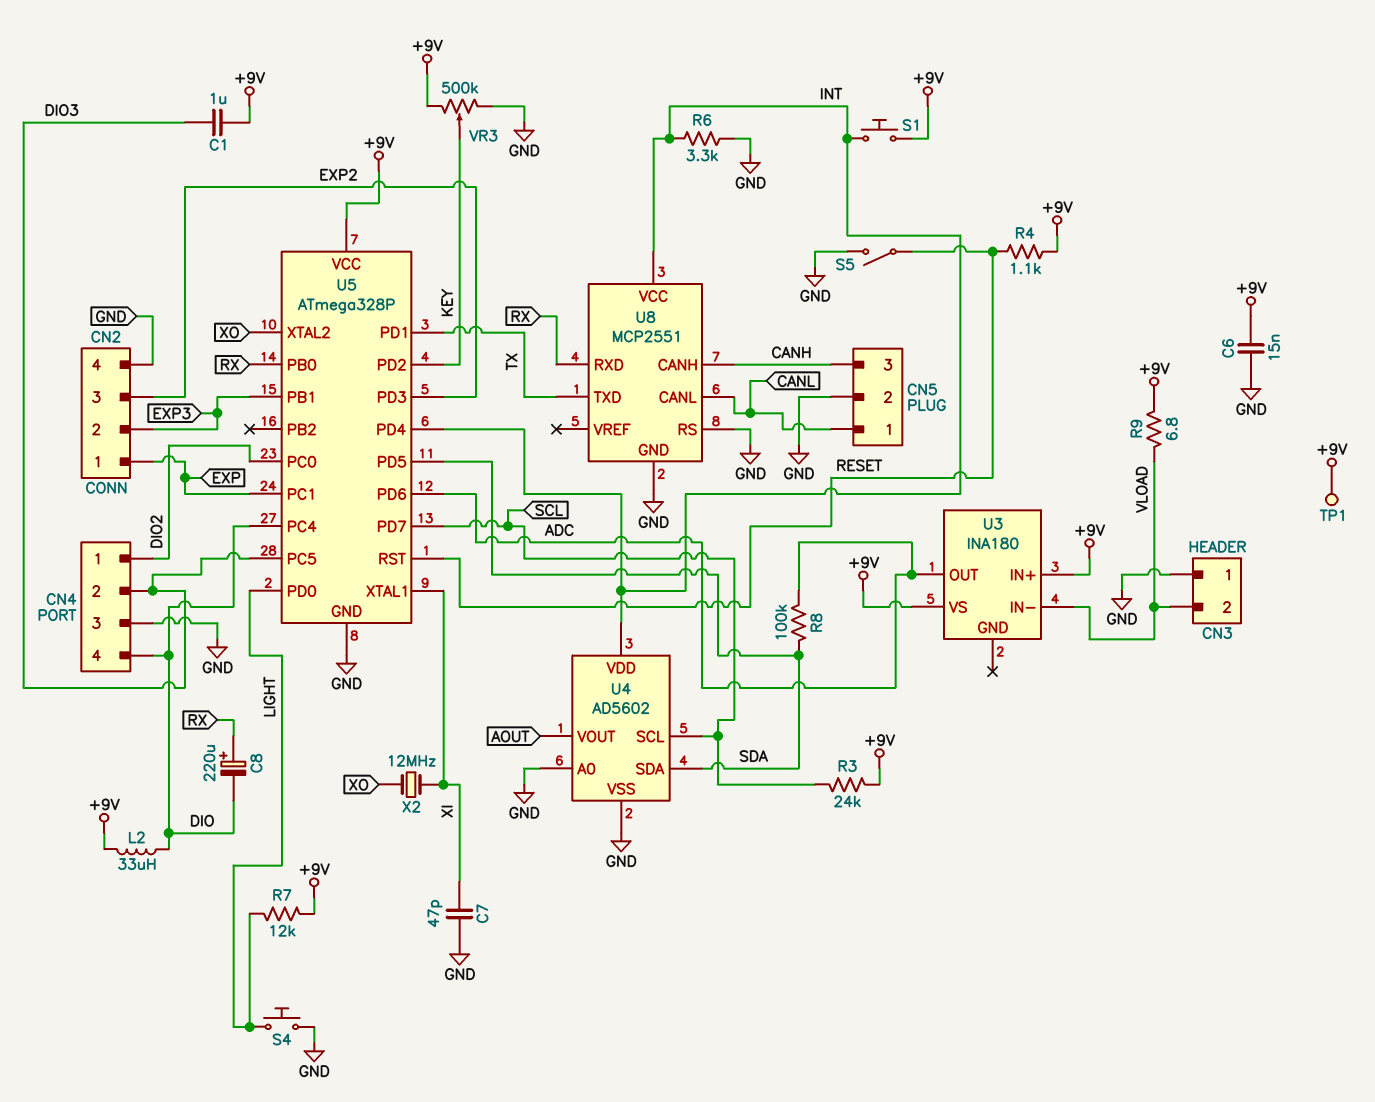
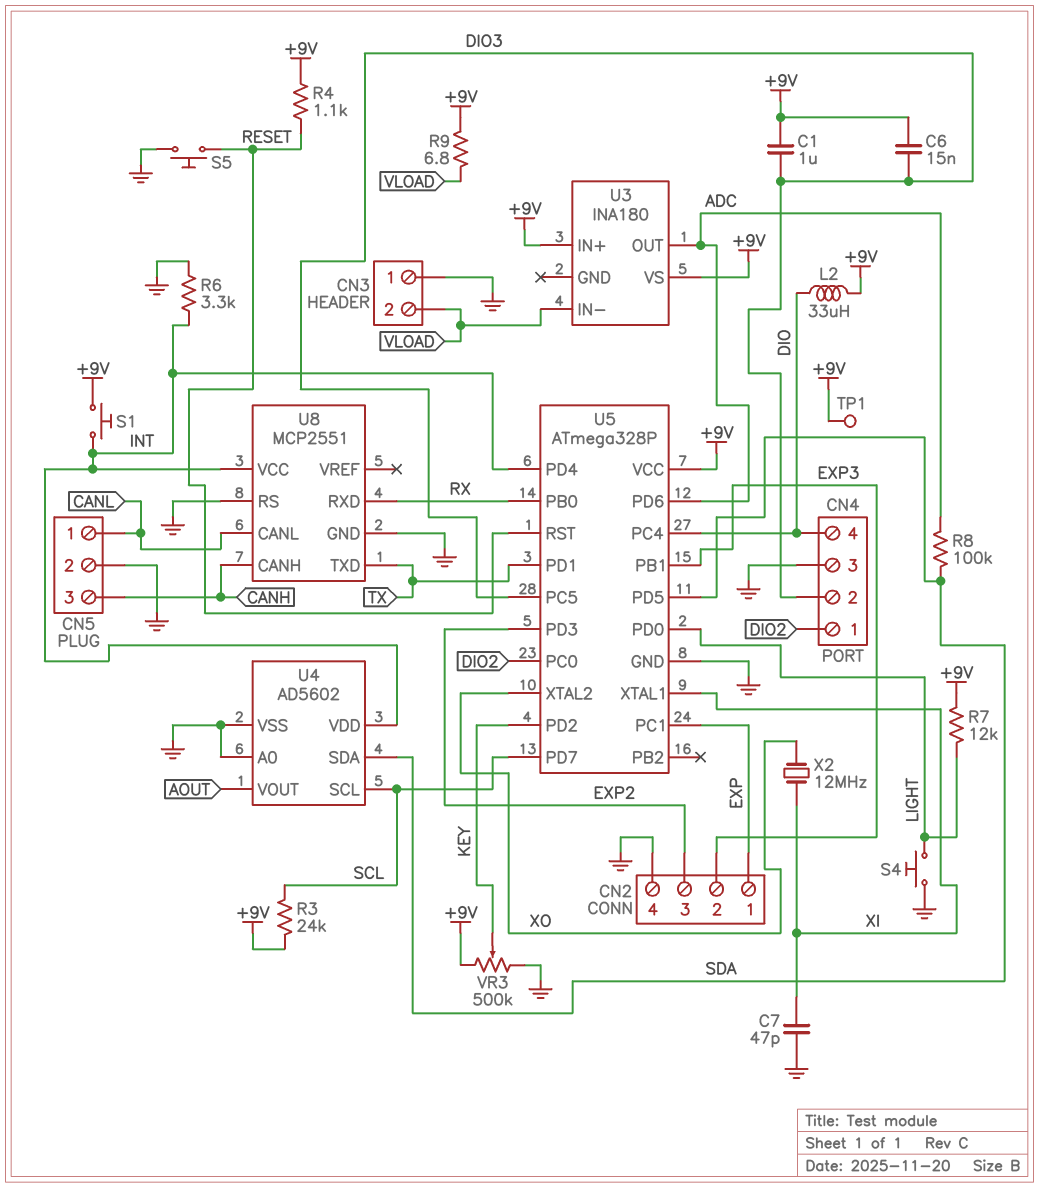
C6: 15nF (+9V, GND) -> 15nF (+9V, DIO3)
C8: 220uF (plus RX, minus DIO) -> none
S5: switch (GND, RESET) -> button (GND, RESET)

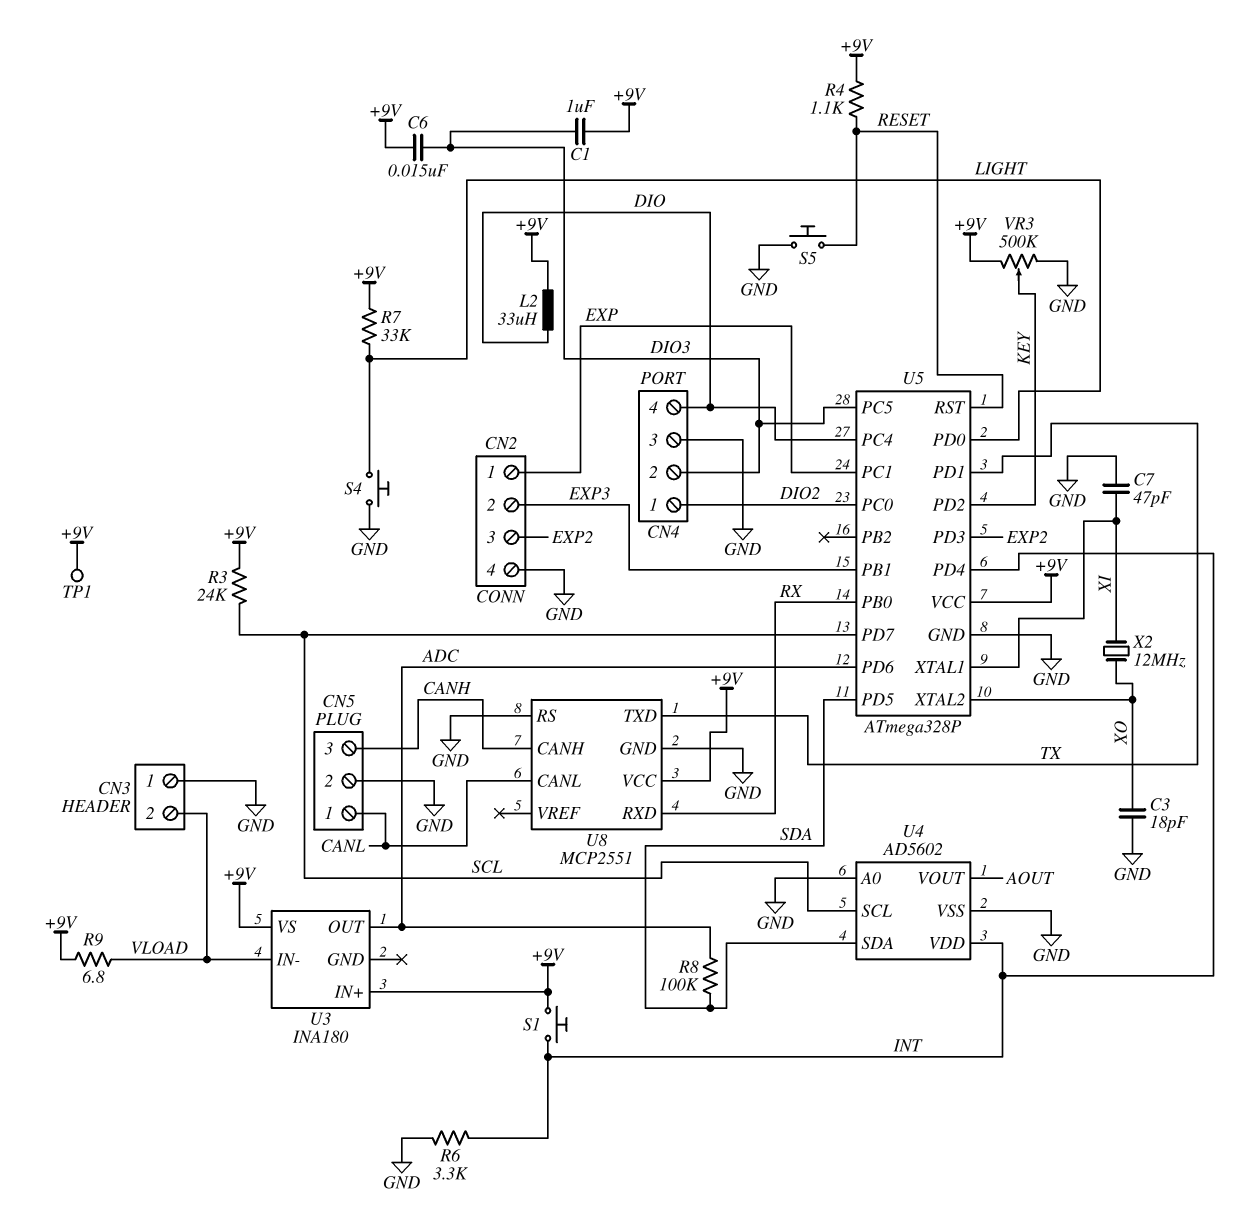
C3: none -> 18pF (GND, XO)
R7: 12k (+9V, LIGHT) -> 33k (+9V, LIGHT)
U8 pin VCC: INT -> +9V

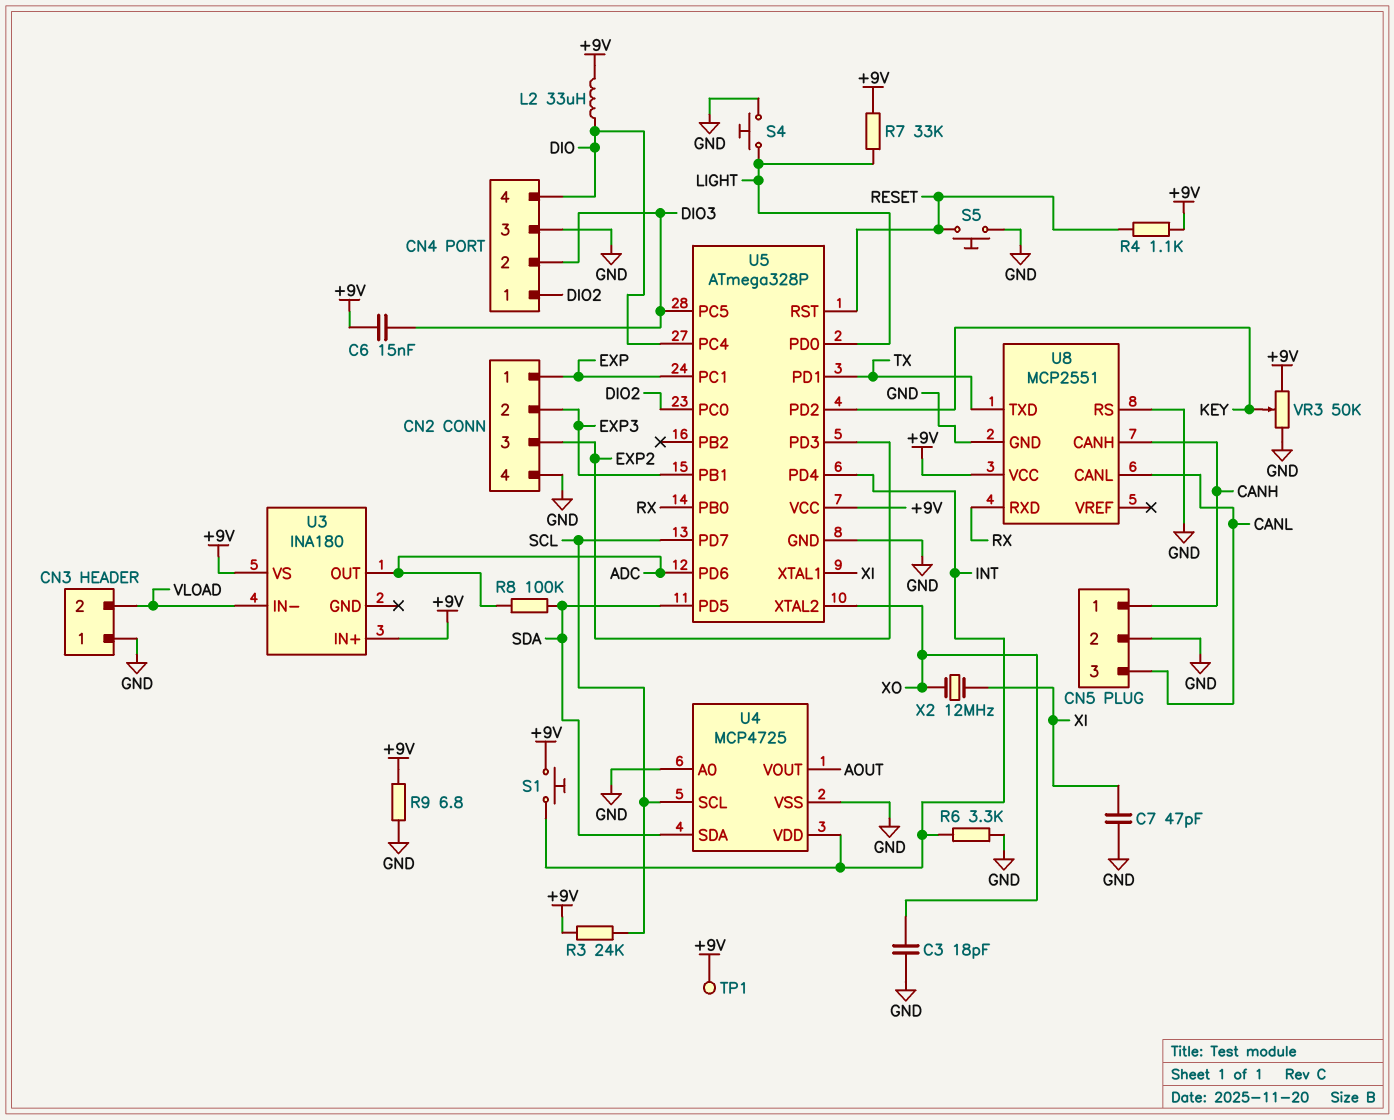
C1: 1uF (+9V, DIO3) -> none
CN5 pin 1: CANL -> CANH
CN5 pin 3: CANH -> CANL
R9: 6.8 (+9V, VLOAD) -> 6.8 (+9V, GND)
U4: AD5602 -> MCP4725
VR3: 500k (+9V, GND, wiper KEY) -> 50k (+9V, GND, wiper KEY)

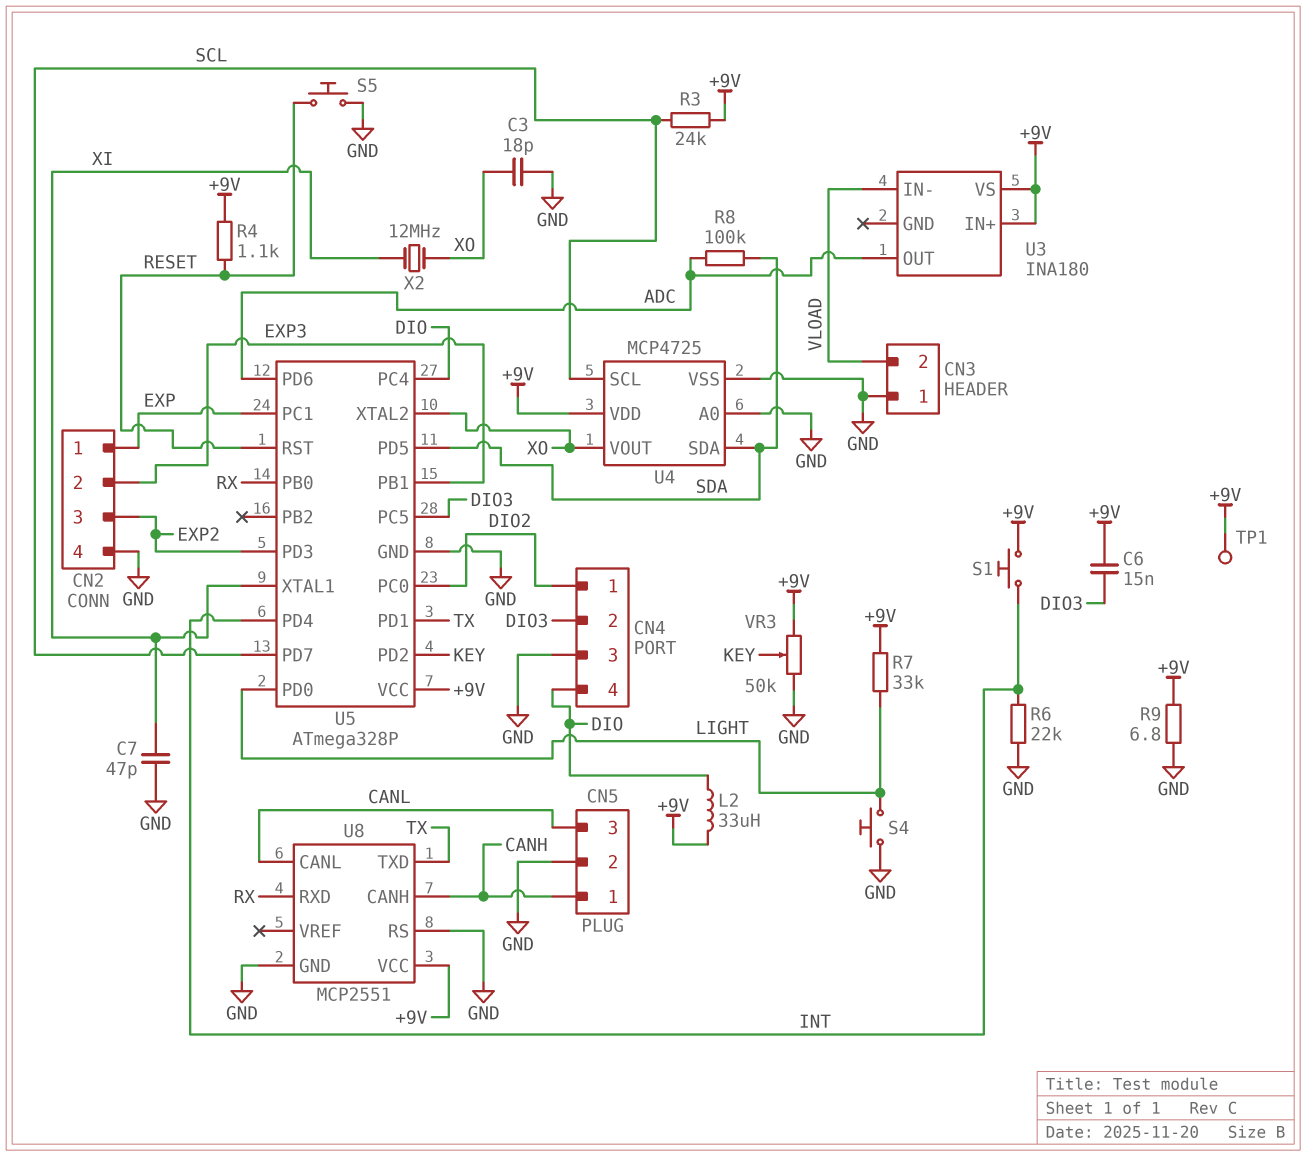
R6: 3.3k (GND, INT) -> 22k (GND, INT)
U4 pin VDD: INT -> +9V
U4 pin VOUT: AOUT -> XO

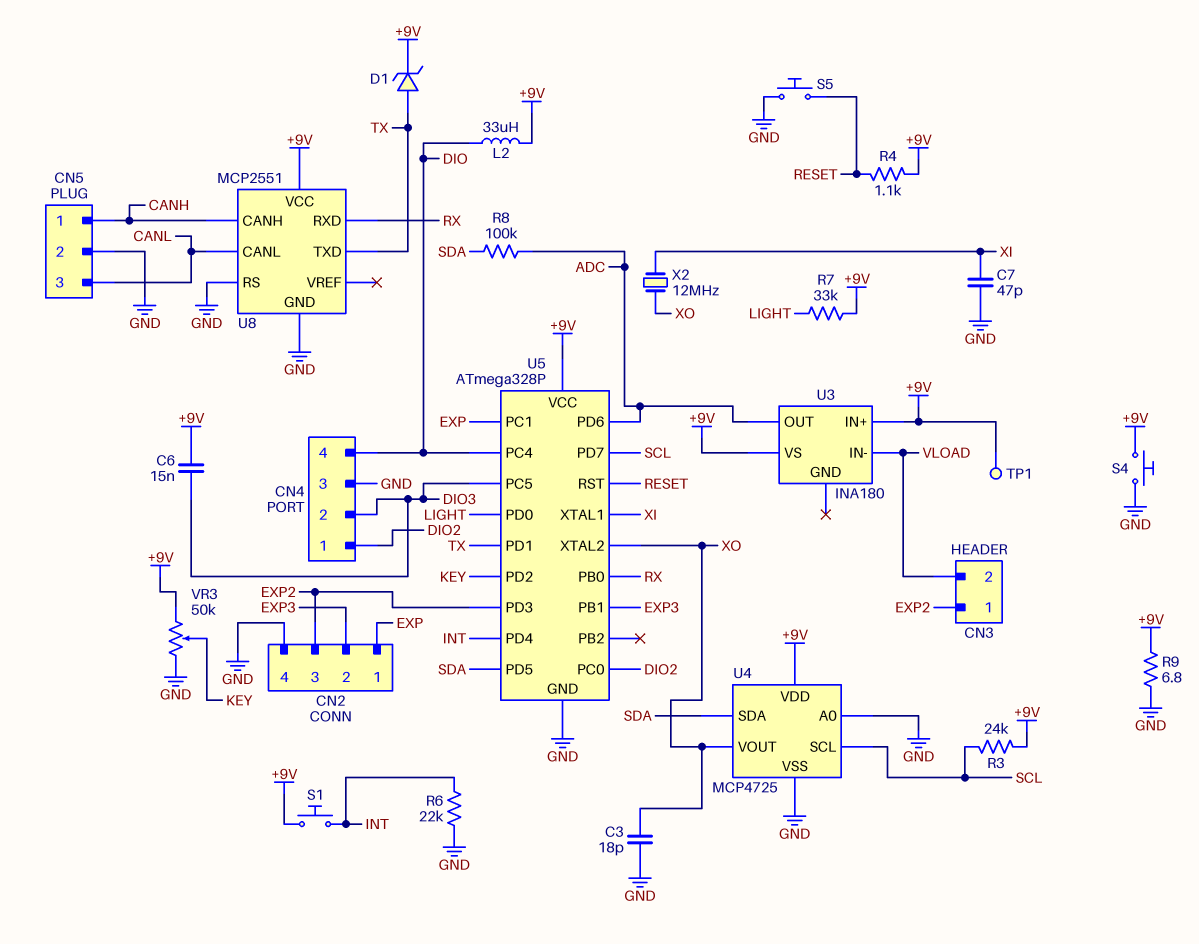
CN3 pin 1: GND -> EXP2
D1: none -> zener (A TX, K +9V)
S4: button (GND, LIGHT) -> button (+9V, GND)

